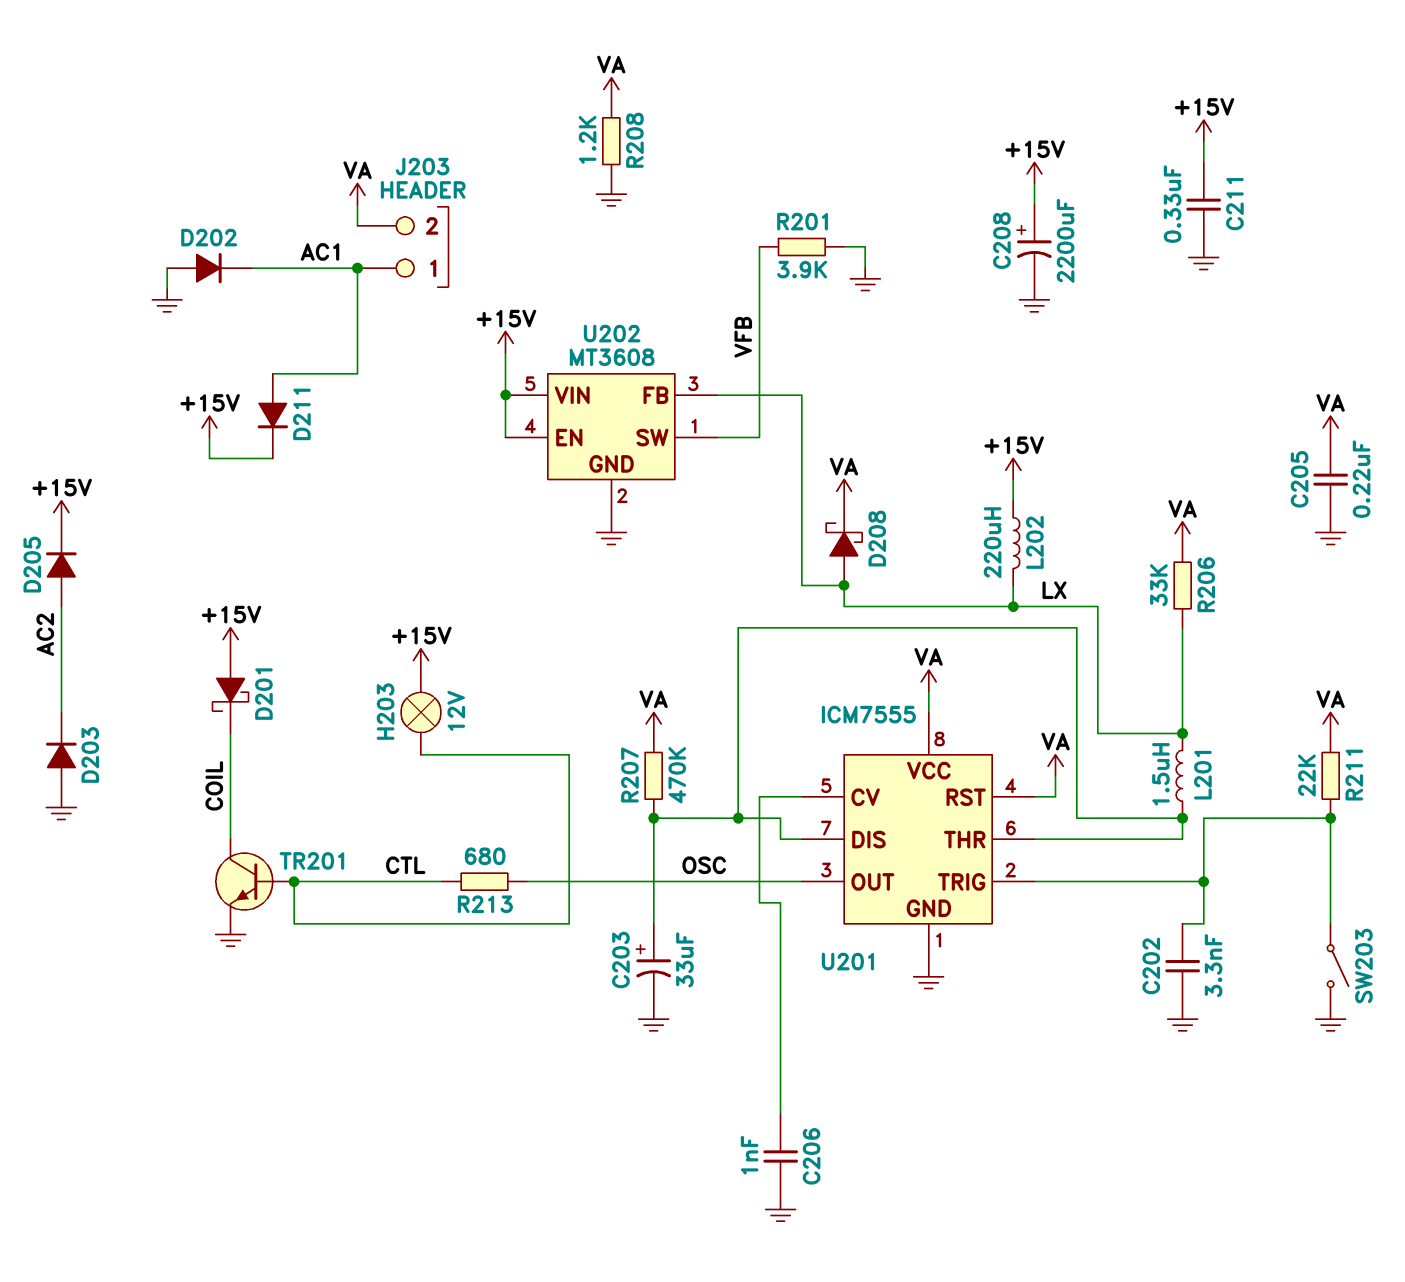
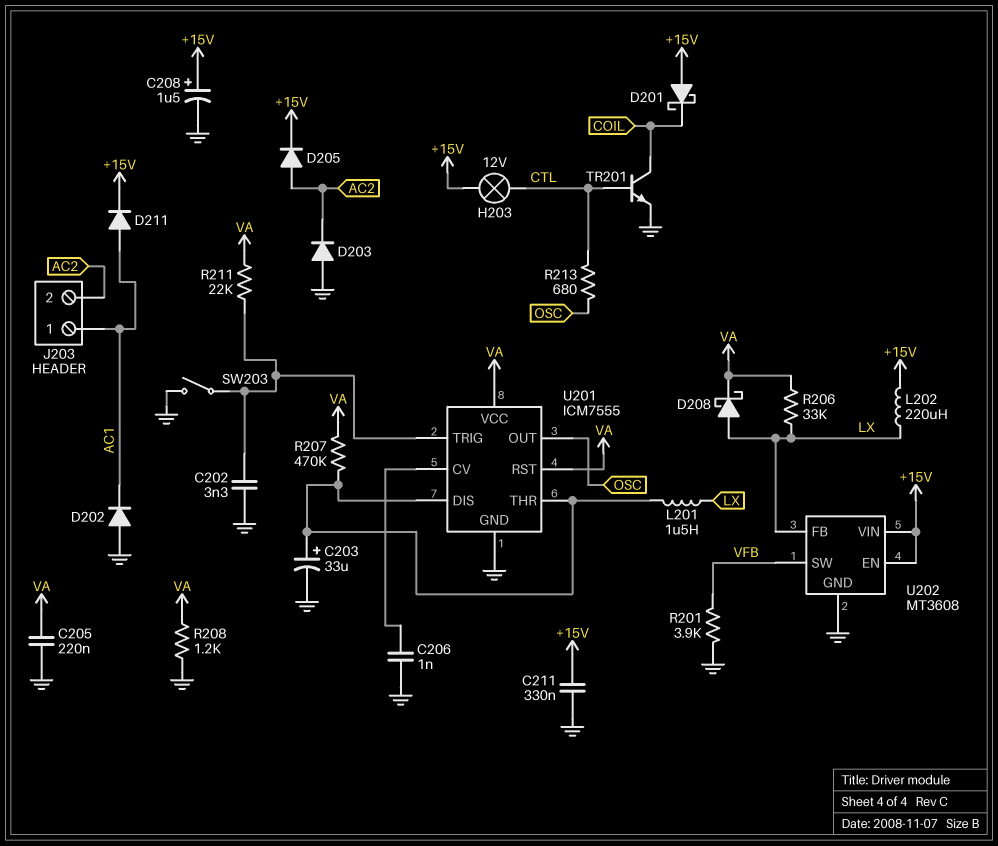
C208: 2200uF (plus +15V, minus GND) -> 1.5uF (plus +15V, minus GND)
J203 pin 2: VA -> AC2

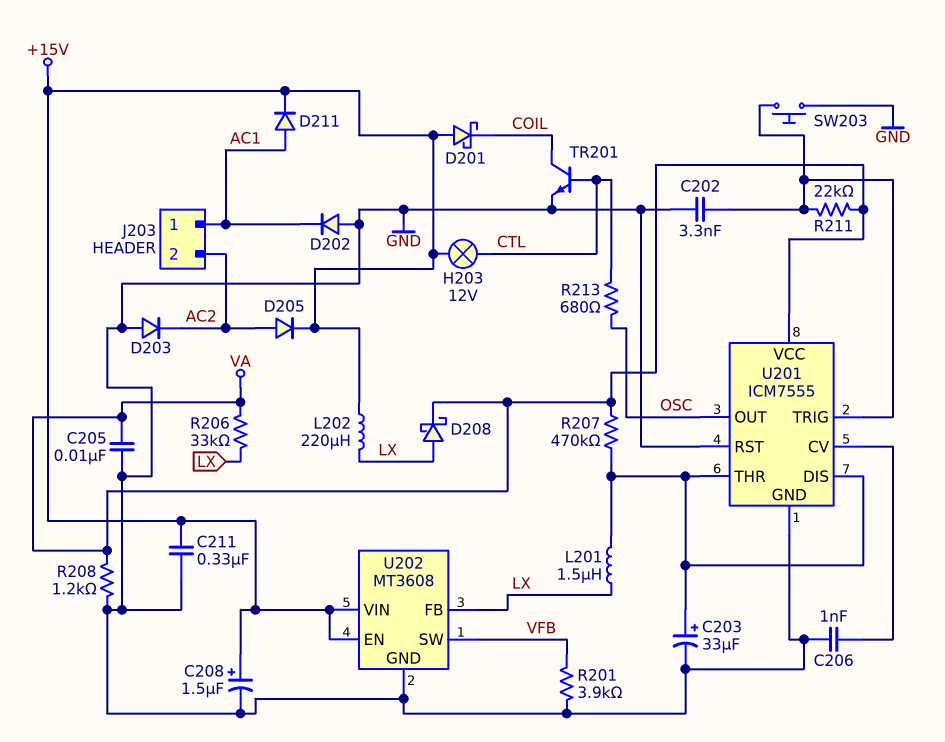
C205: 220nF (GND, VA) -> 10nF (GND, VA)
SW203: switch (GND, U201/TRIG) -> button (GND, U201/TRIG)
U201 pin RST: VA -> GND

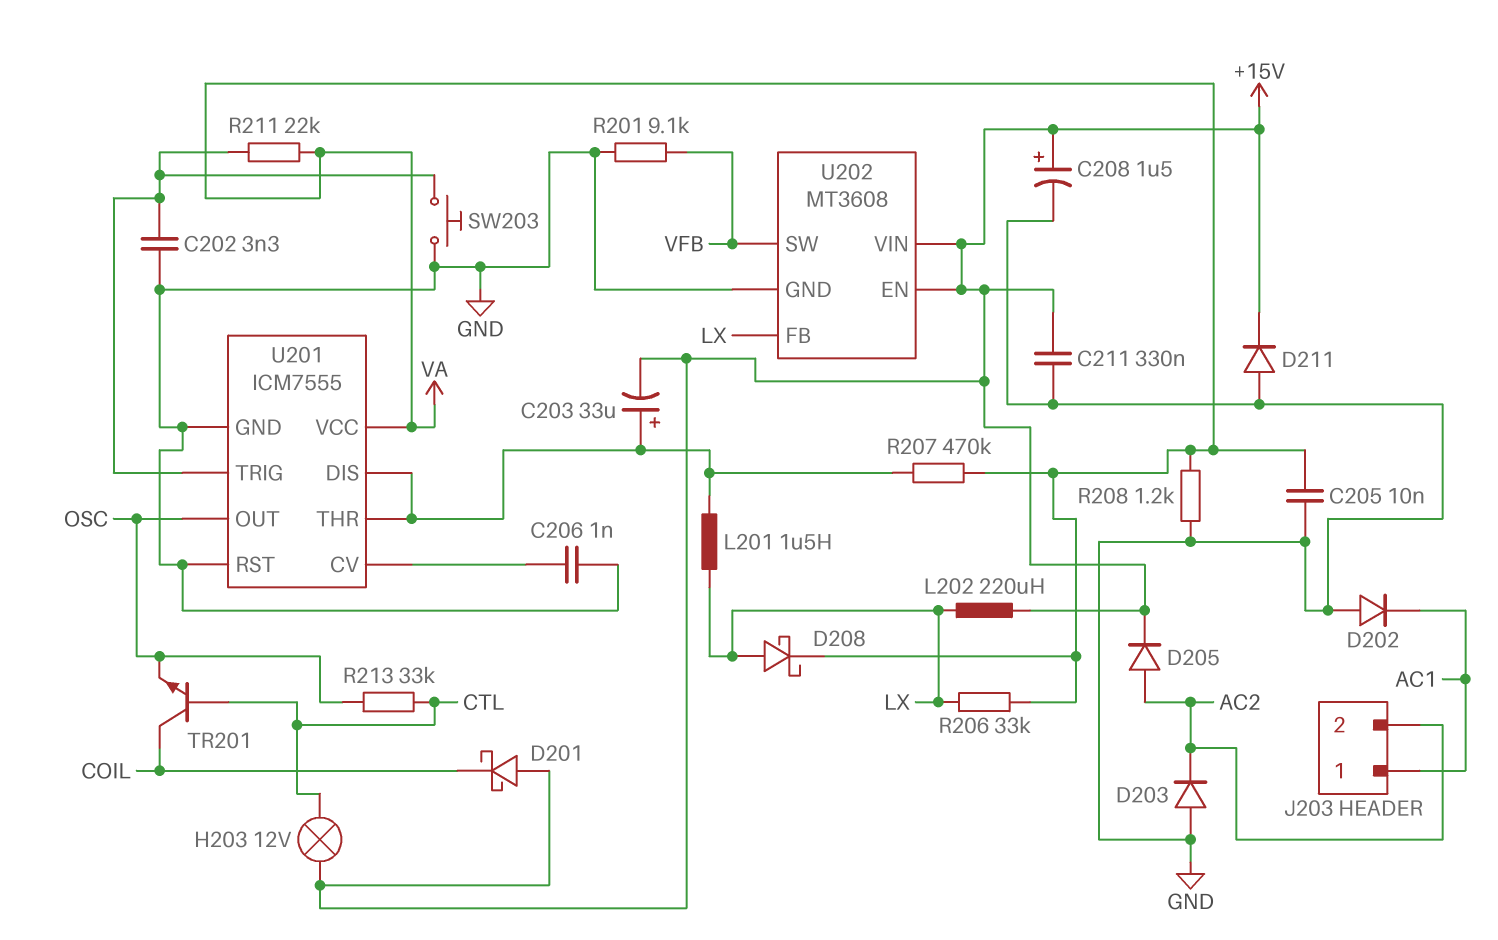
C203: 33uF (plus U201/DIS, minus GND) -> 33uF (plus U201/DIS, minus +15V)
D211: diode (A AC1, K +15V) -> diode (A GND, K +15V)
R201: 3.9k (GND, VFB) -> 9.1k (GND, VFB)
R213: 680 (CTL, OSC) -> 33k (CTL, OSC)
TR201: NPN (B CTL, C COIL, E GND) -> NPN (B CTL, C COIL, E OSC)

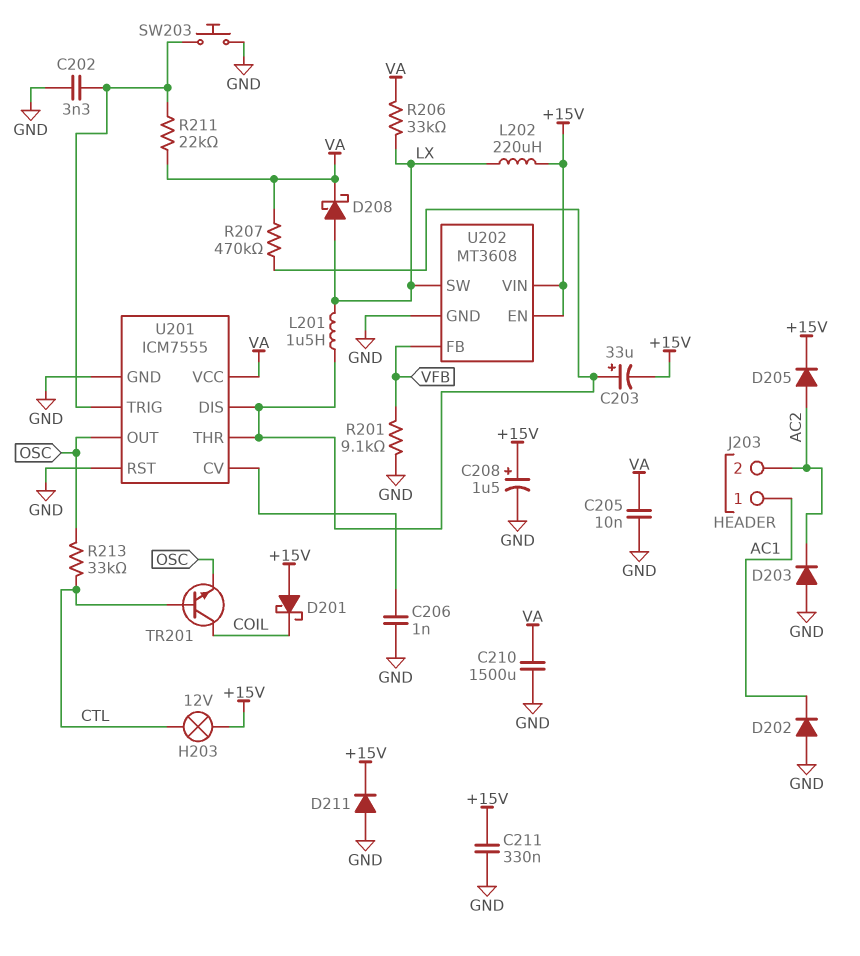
C210: none -> 1500uF (GND, VA)
R208: 1.2k (GND, VA) -> none
U202 pin FB: LX -> VFB
U202 pin SW: VFB -> LX

